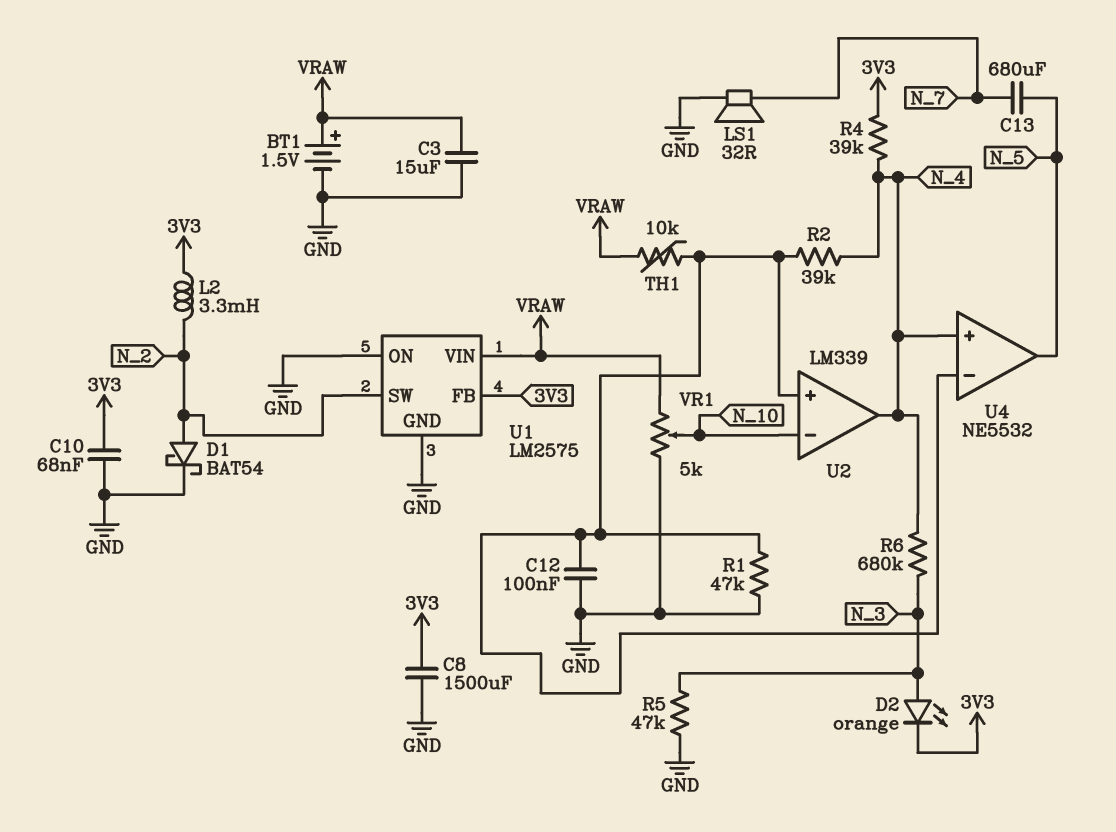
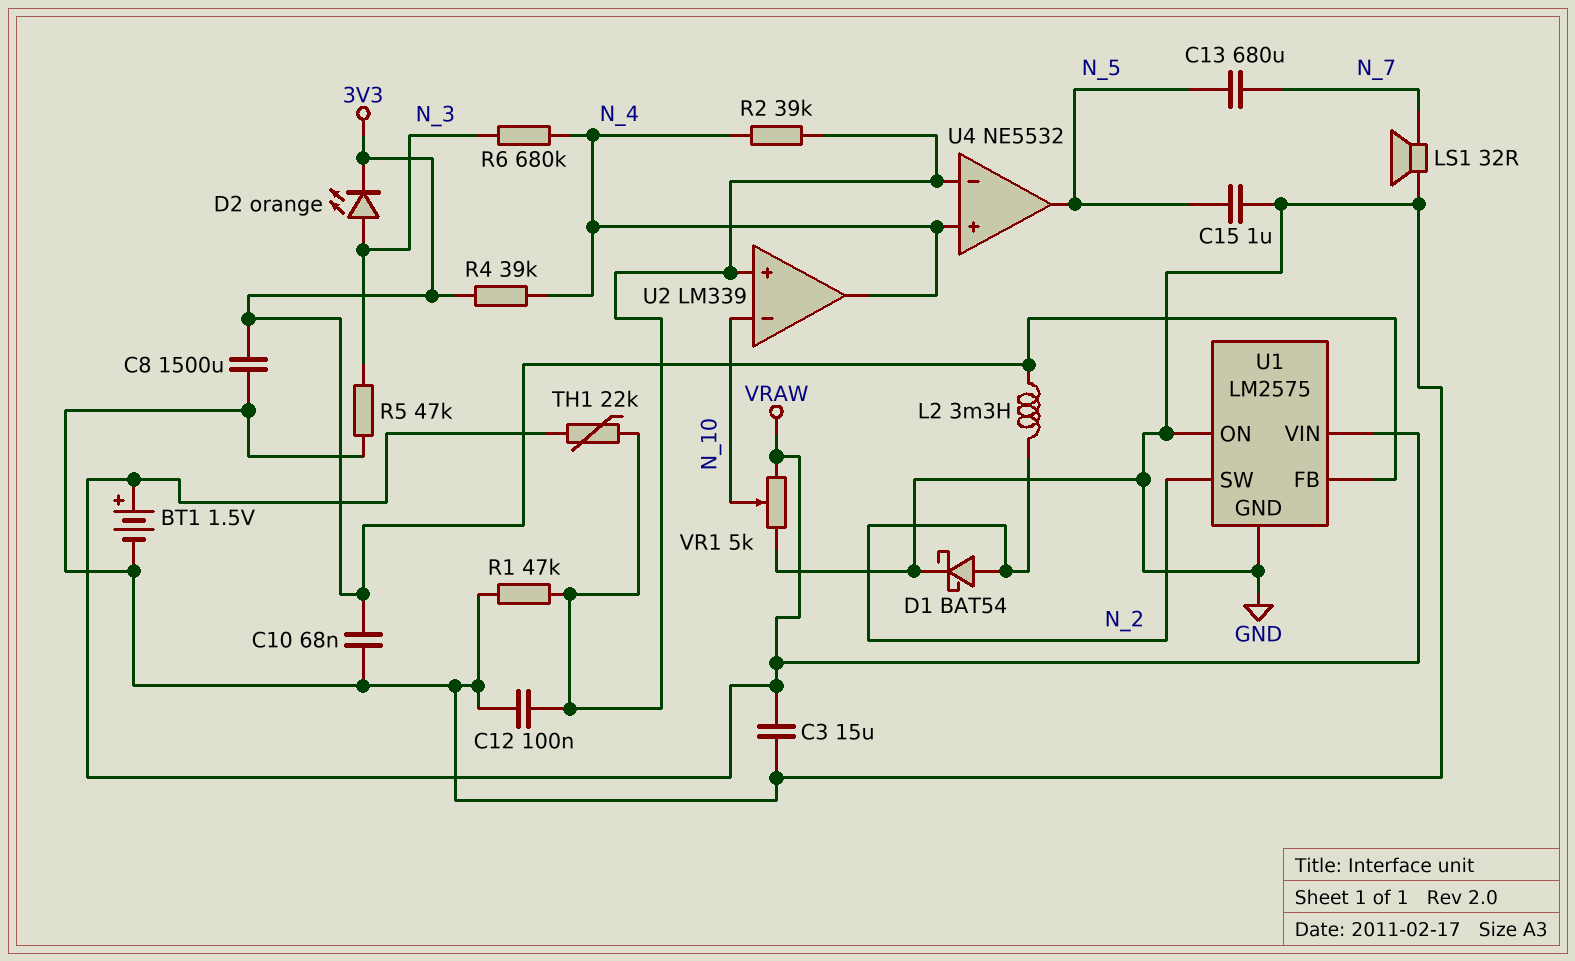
C15: none -> 1uF (GND, N_5)
TH1: 10k (U2/in+, VRAW) -> 22k (U2/in+, VRAW)

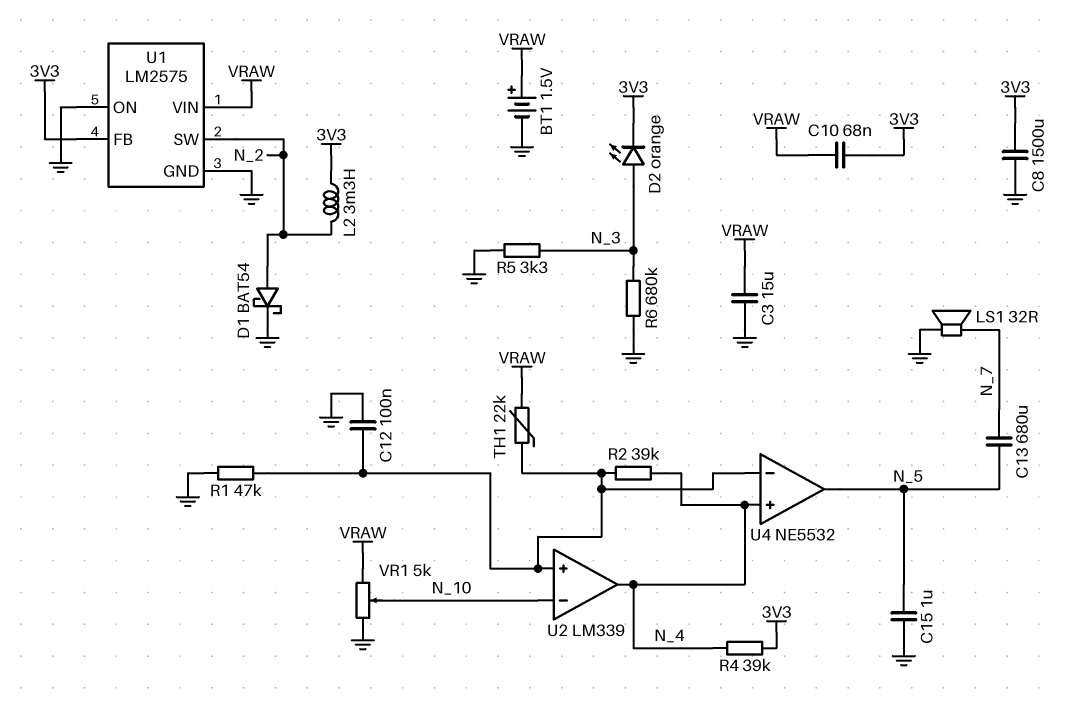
C10: 68nF (3V3, GND) -> 68nF (3V3, VRAW)
R5: 47k (GND, N_3) -> 3.3k (GND, N_3)
R6: 680k (N_3, N_4) -> 680k (GND, N_3)

